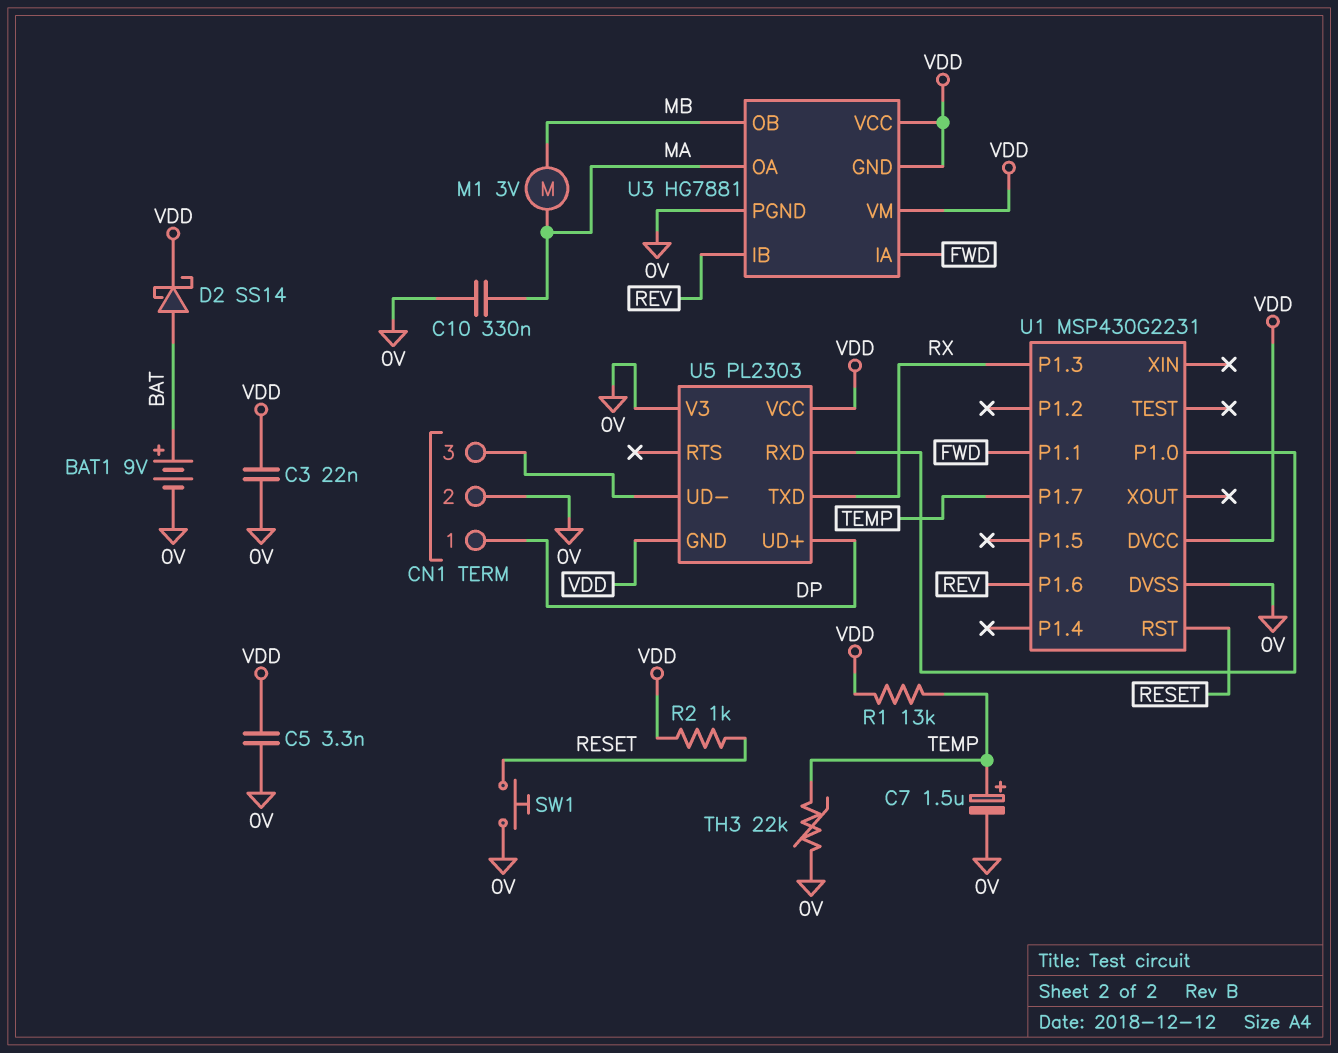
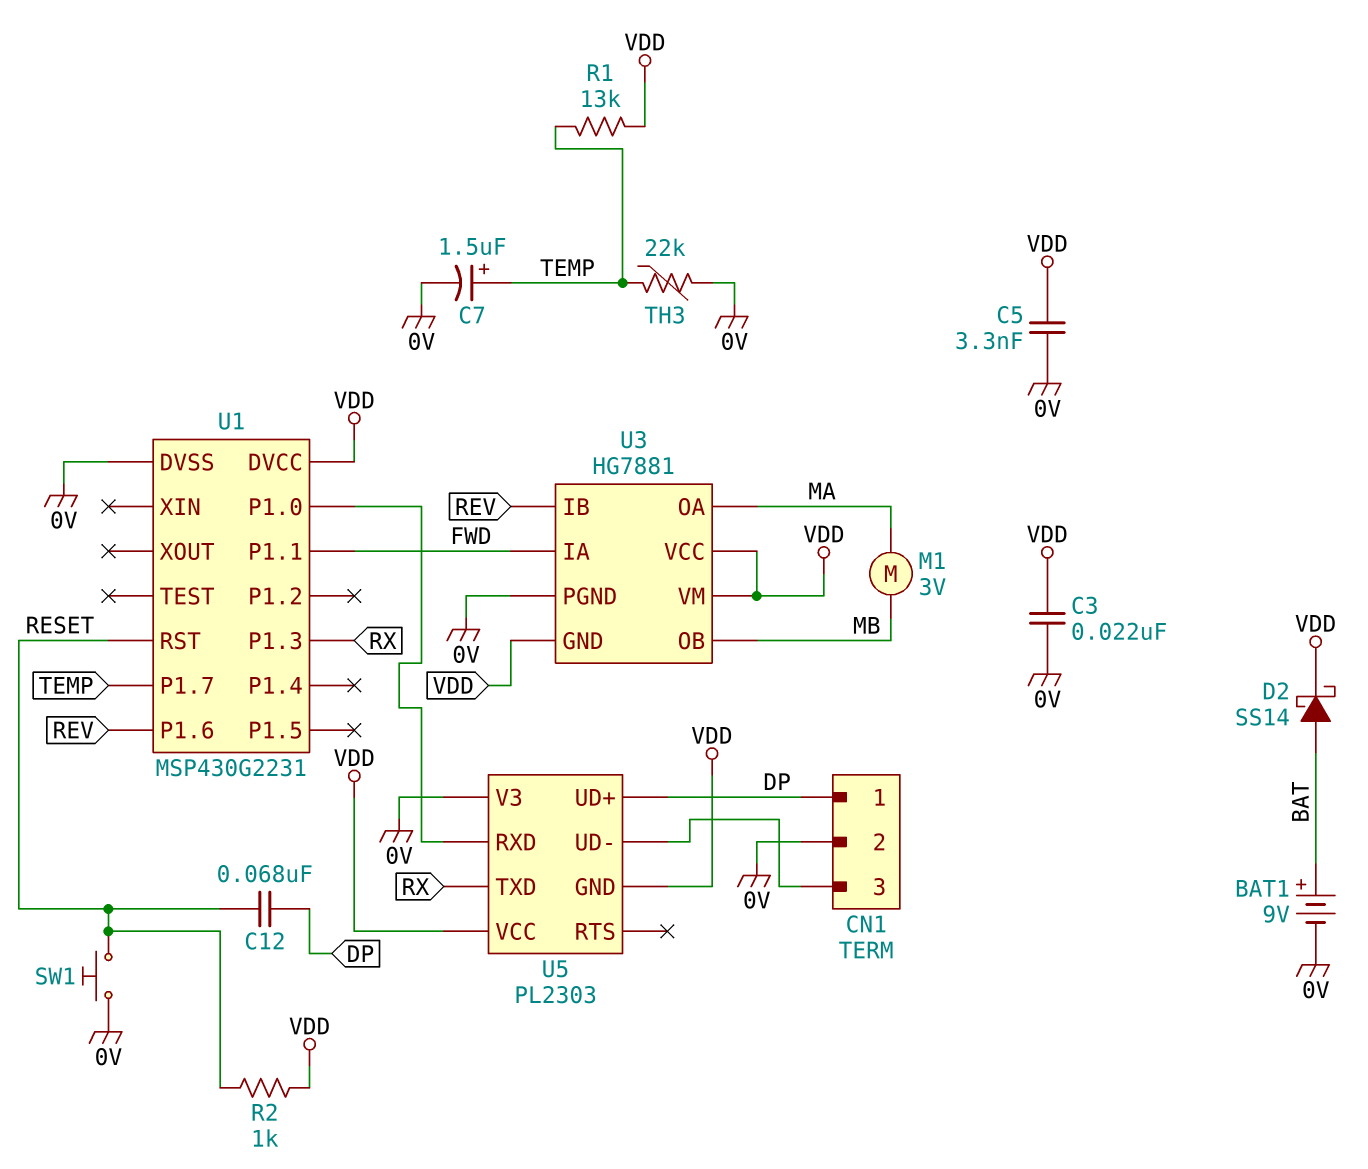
C10: 330nF (0V, MA) -> none
C12: none -> 68nF (DP, RESET)

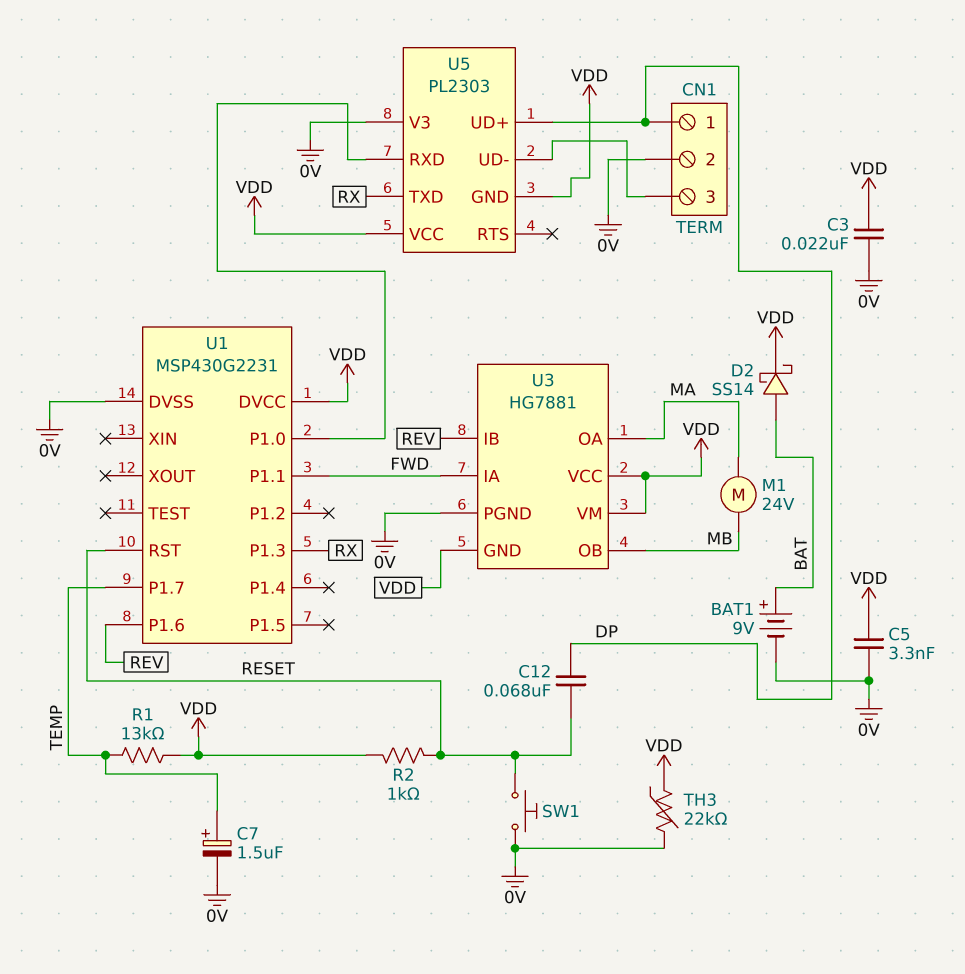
M1: motor 3V (MA, MB) -> motor 24V (MA, MB)
TH3: 22k (0V, TEMP) -> 22k (0V, VDD)

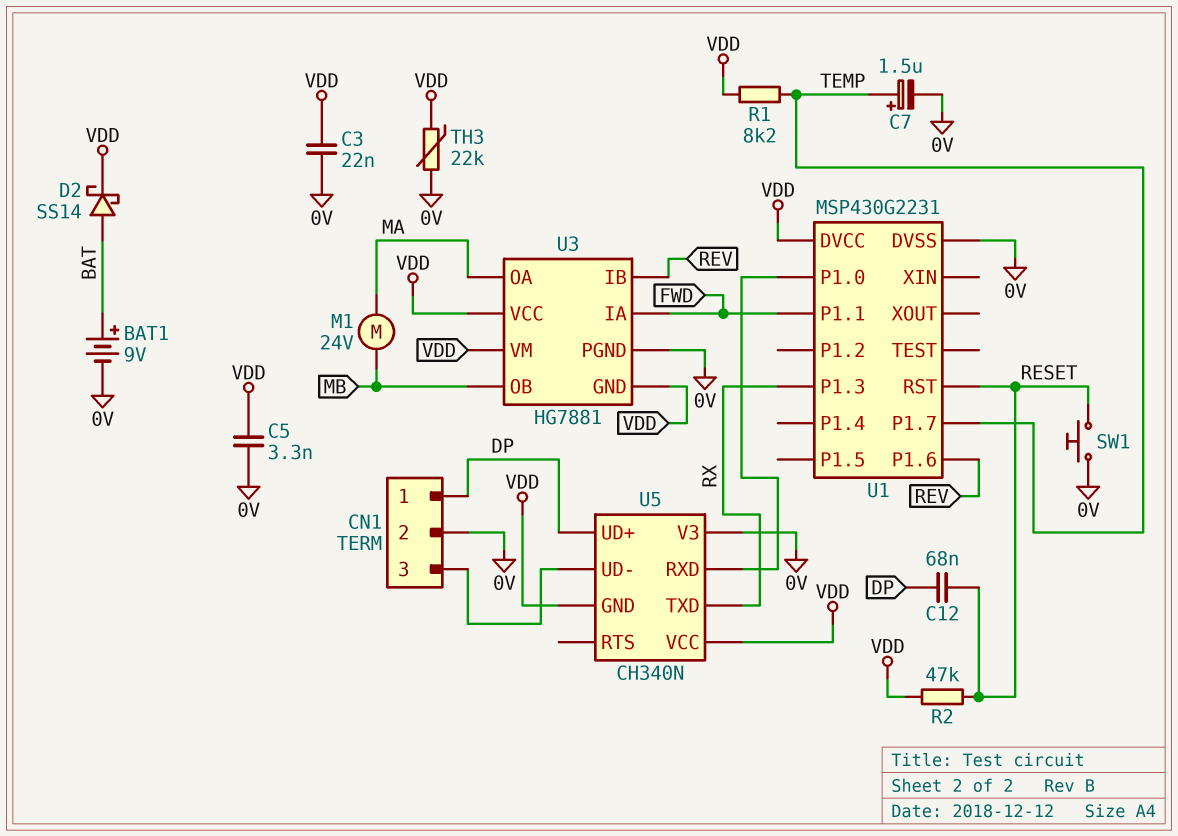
R1: 13k (TEMP, VDD) -> 8.2k (TEMP, VDD)
R2: 1k (RESET, VDD) -> 47k (RESET, VDD)
U5: PL2303 -> CH340N

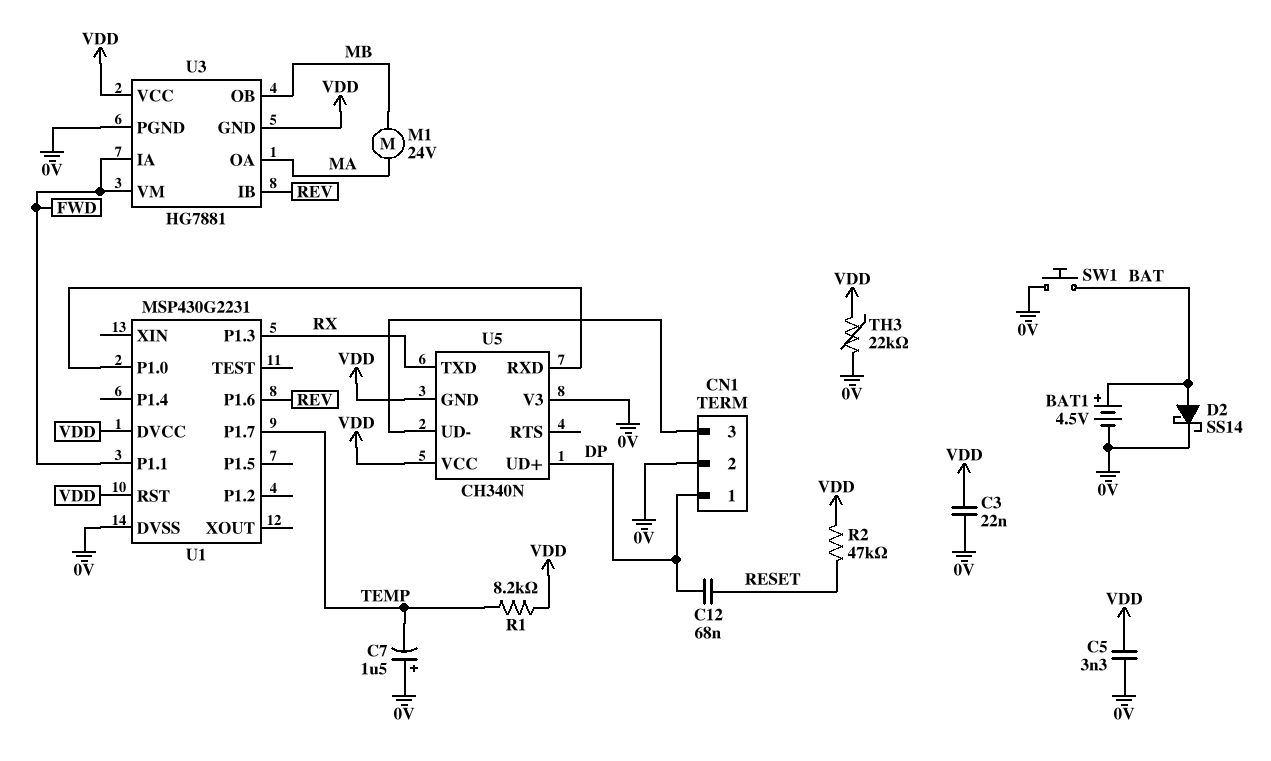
BAT1: 9V (plus BAT, minus 0V) -> 4.5V (plus BAT, minus 0V)
C7: 1.5uF (plus TEMP, minus 0V) -> 1.5uF (plus 0V, minus TEMP)
D2: schottky SS14 (A BAT, K VDD) -> schottky SS14 (A BAT, K 0V)
SW1: button (0V, RESET) -> button (0V, BAT)
U1 pin RST: RESET -> VDD
U3 pin VM: VDD -> FWD

